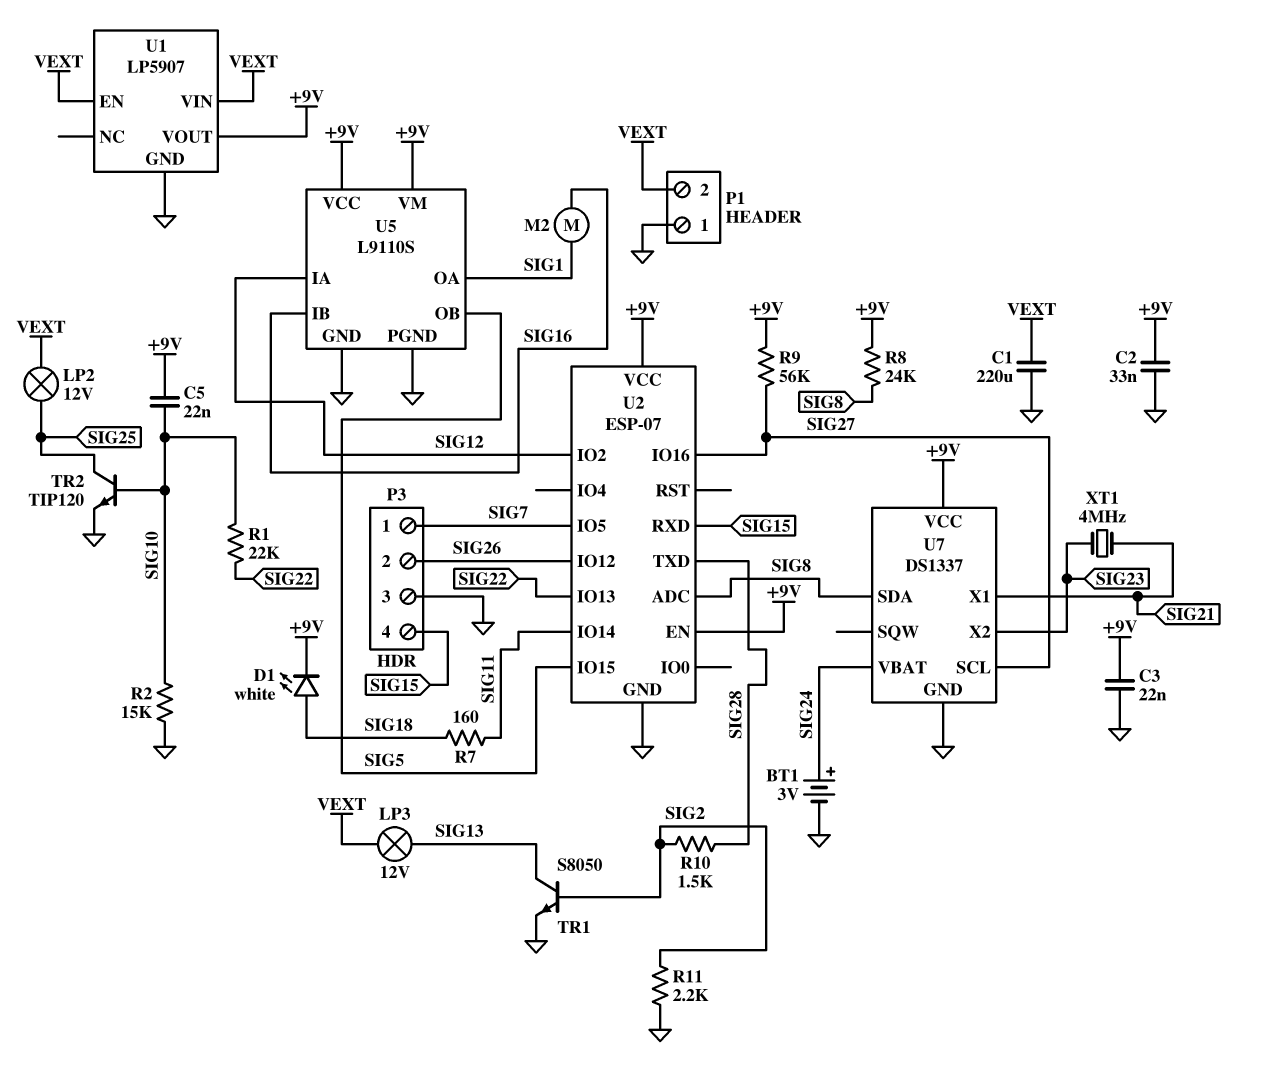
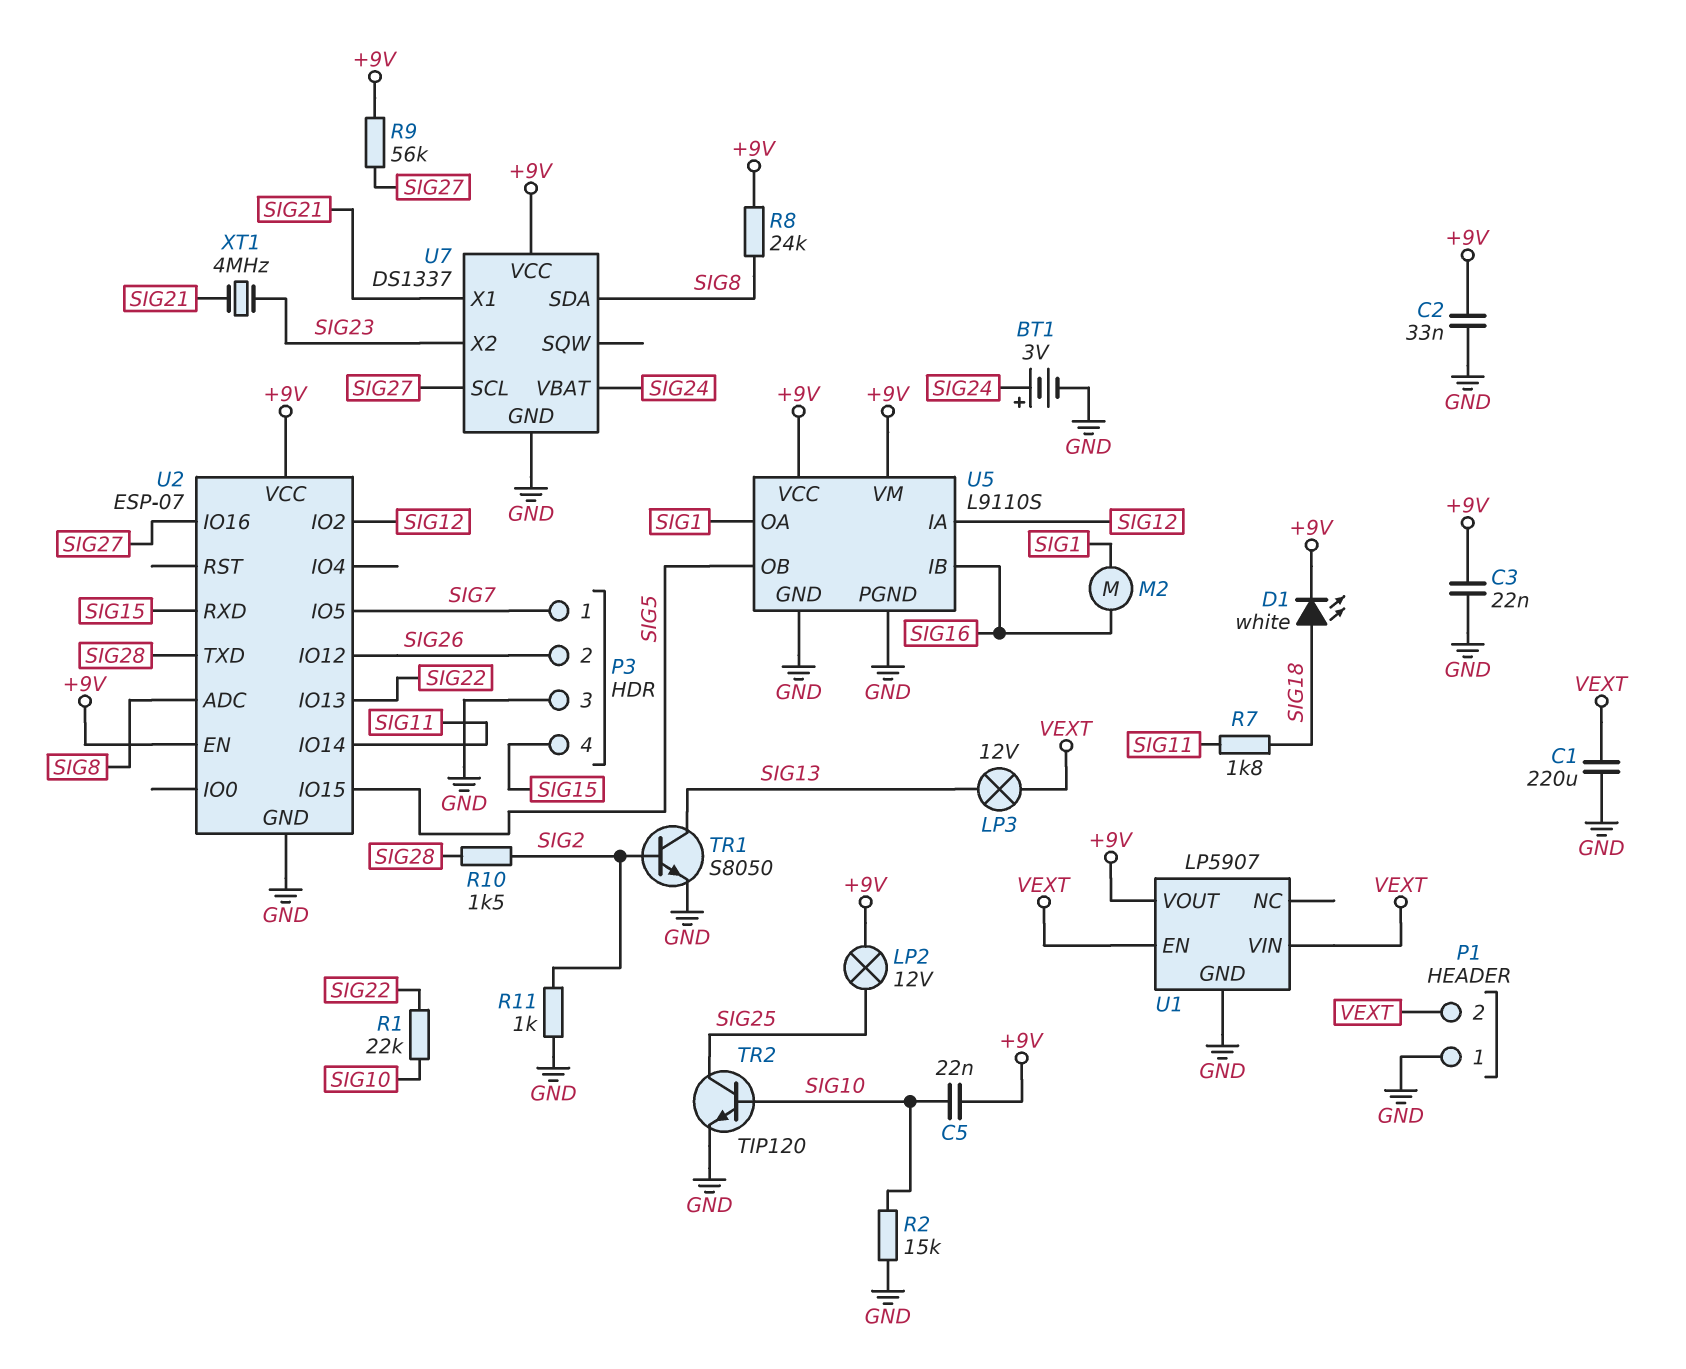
LP2: lamp 12V (SIG25, VEXT) -> lamp 12V (+9V, SIG25)
R7: 160 (SIG11, SIG18) -> 1.8k (SIG11, SIG18)
R11: 2.2k (GND, SIG2) -> 1k (GND, SIG2)

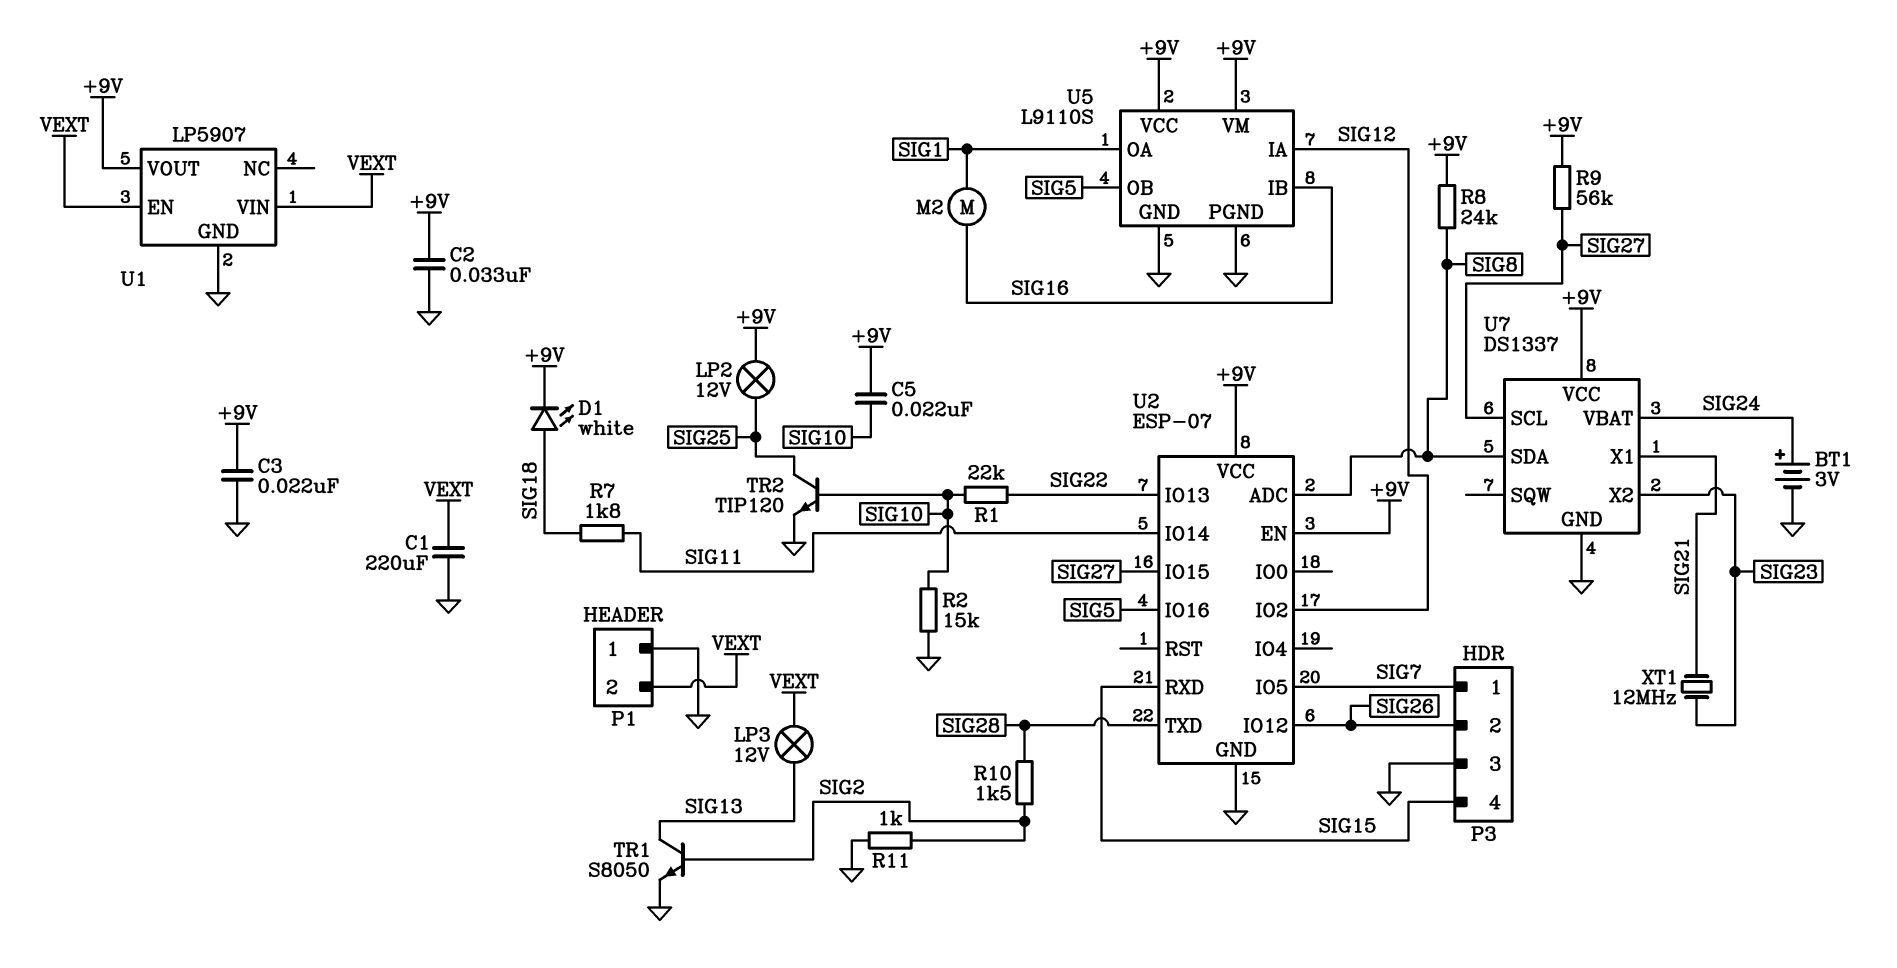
U2 pin IO15: SIG5 -> SIG27
U2 pin IO16: SIG27 -> SIG5
XT1: 4MHz (SIG21, SIG23) -> 12MHz (SIG21, SIG23)

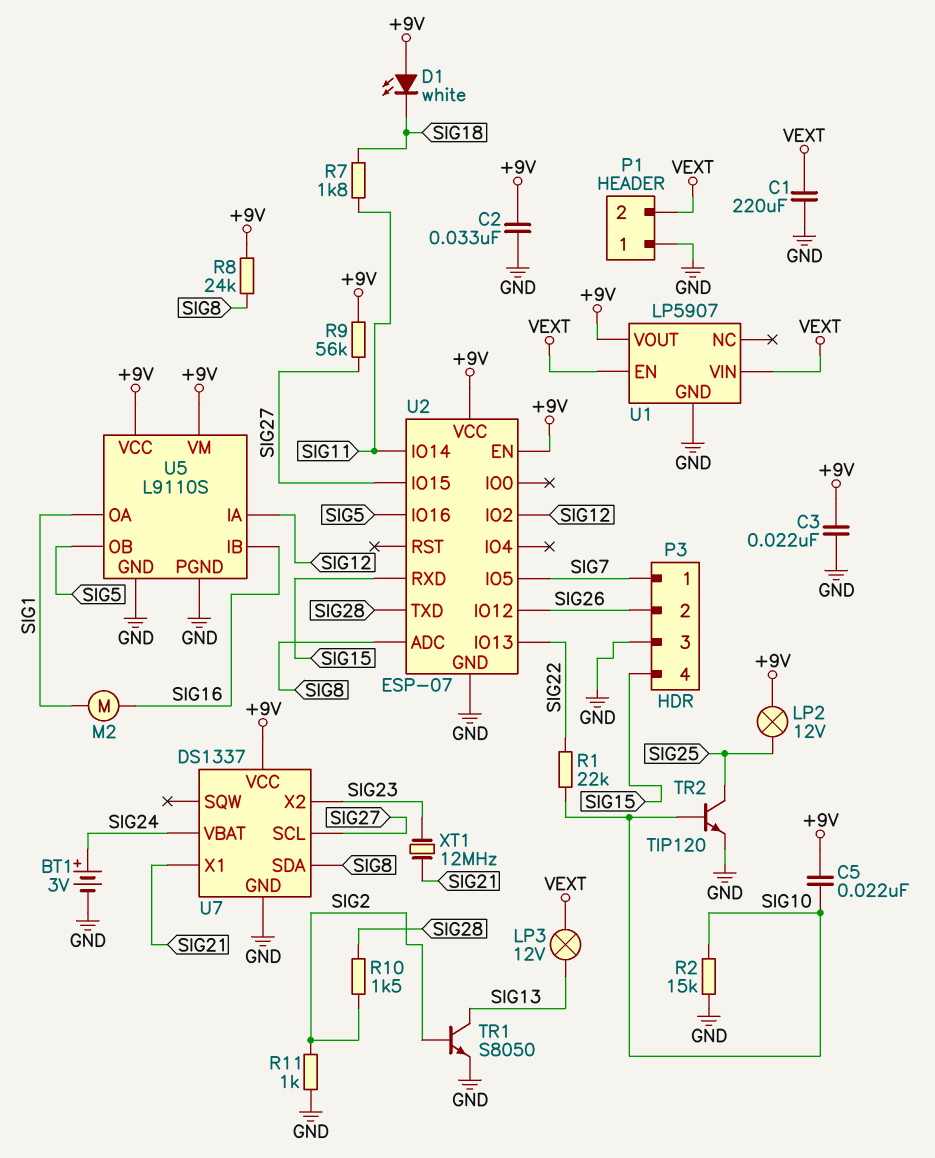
D1: LED white (A SIG18, K +9V) -> LED white (A +9V, K SIG18)

